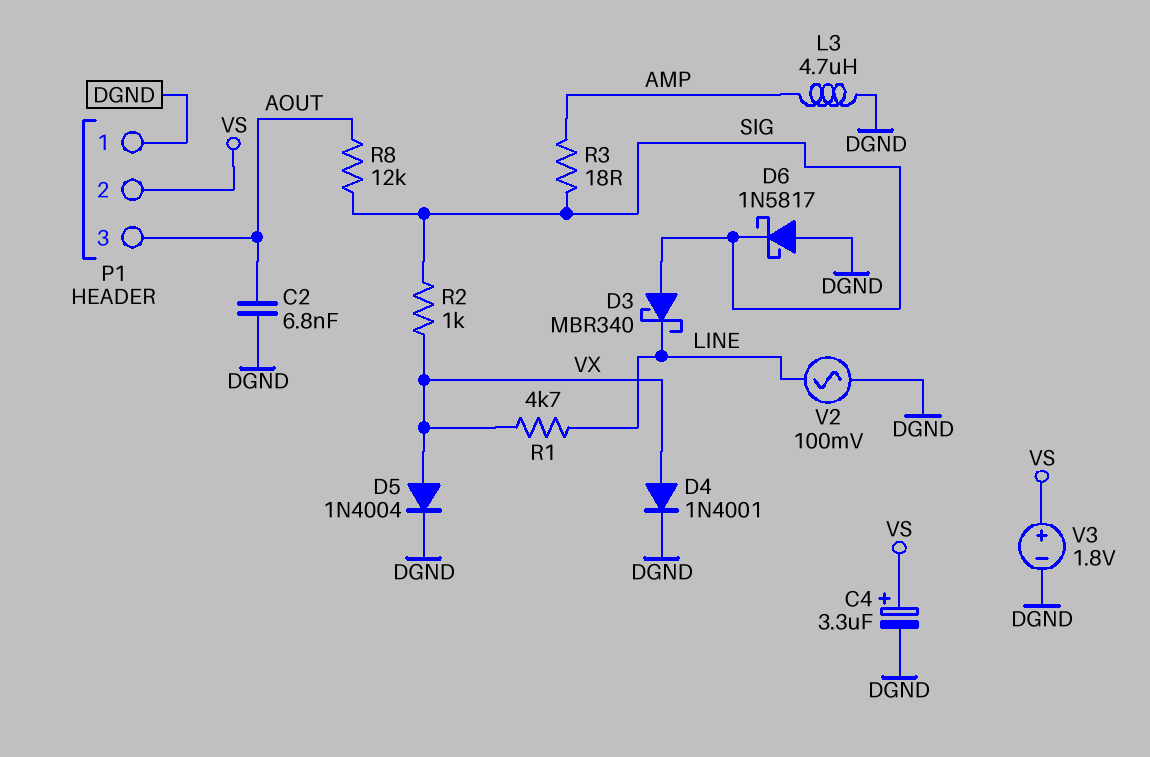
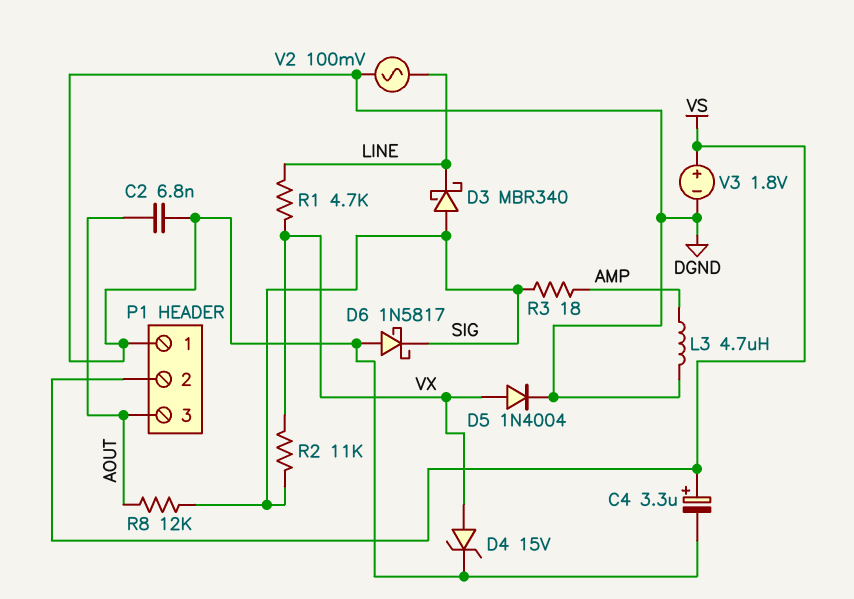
D4: diode 1N4001 (A VX, K DGND) -> zener 15V (A VX, K DGND)
R2: 1k (SIG, VX) -> 11k (SIG, VX)

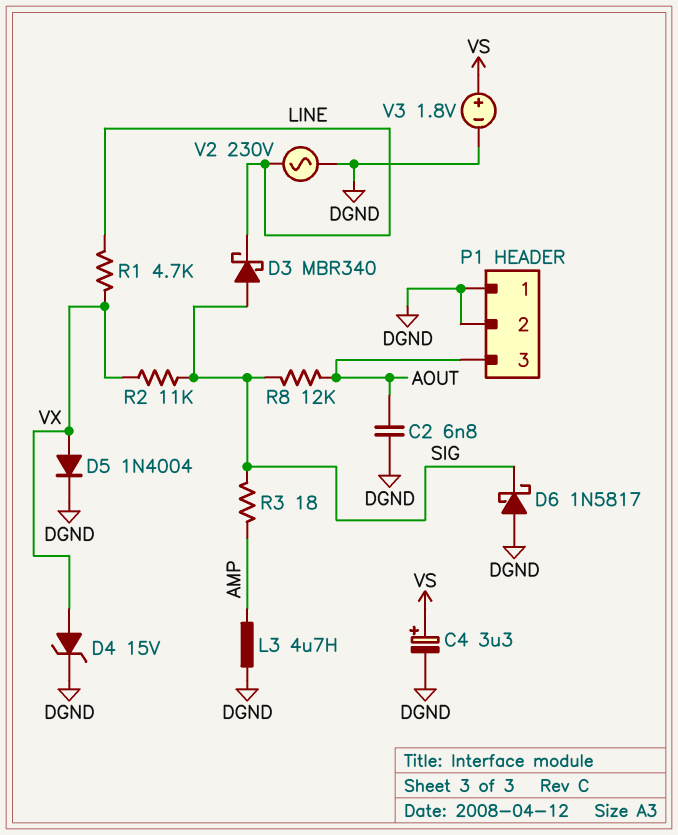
P1 pin 2: VS -> DGND
V2: AC 100mV (DGND, LINE) -> AC 230V (DGND, LINE)

